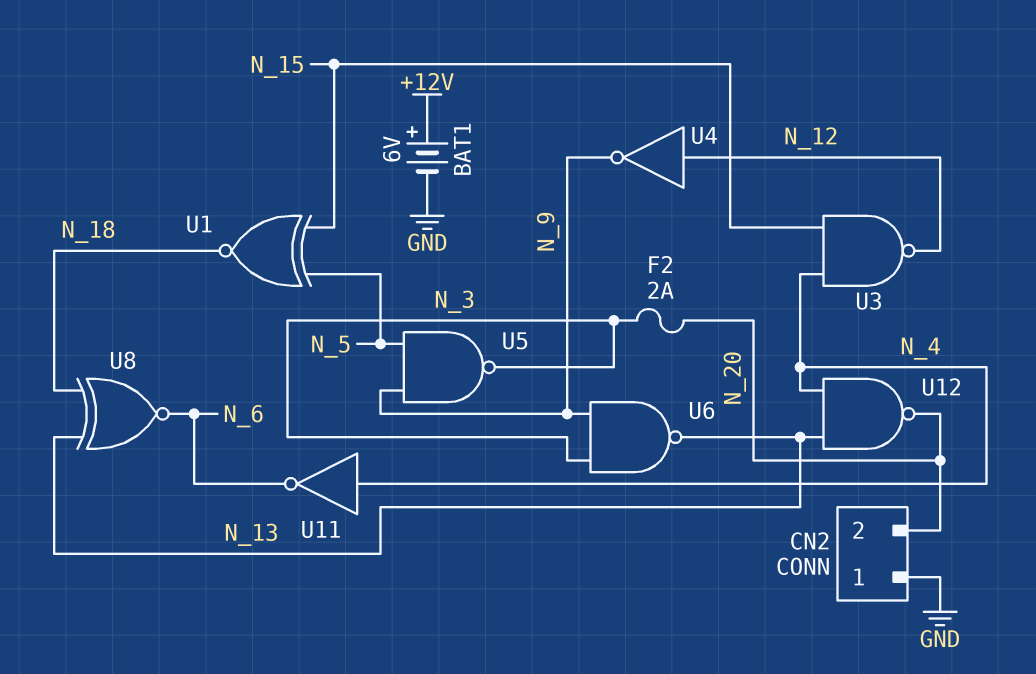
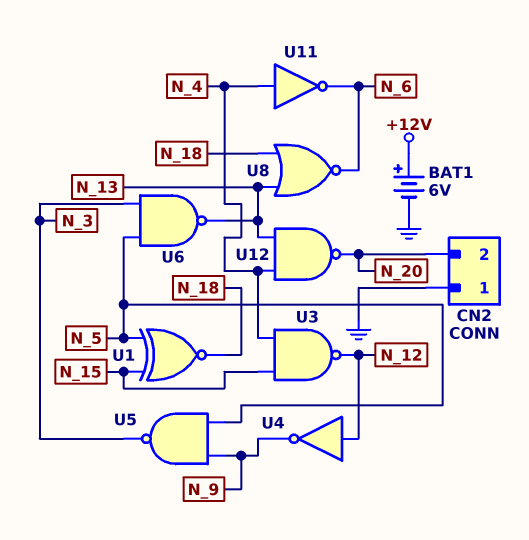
F2: 2A (N_3, N_20) -> none
U6: NAND (in N_3, in N_9, out N_13) -> NAND (in N_3, in N_5, out N_13)
U8: XNOR (in N_13, in N_18, out N_6) -> NOR (in N_13, in N_18, out N_6)

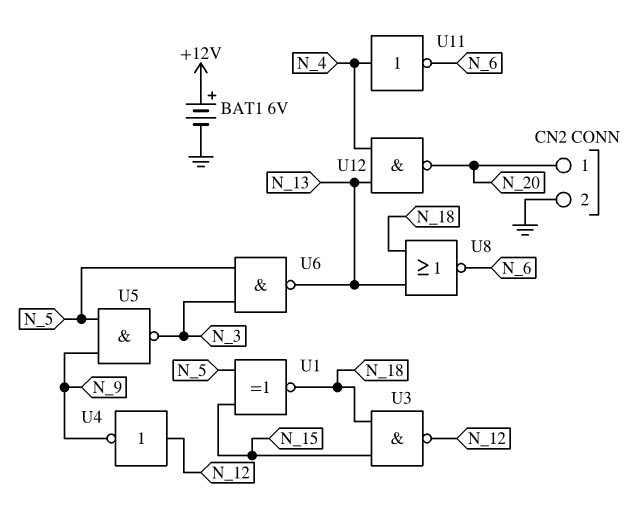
CN2 pin 1: GND -> N_20
CN2 pin 2: N_20 -> GND
U3: NAND (in N_4, in N_15, out N_12) -> NAND (in N_15, in N_18, out N_12)

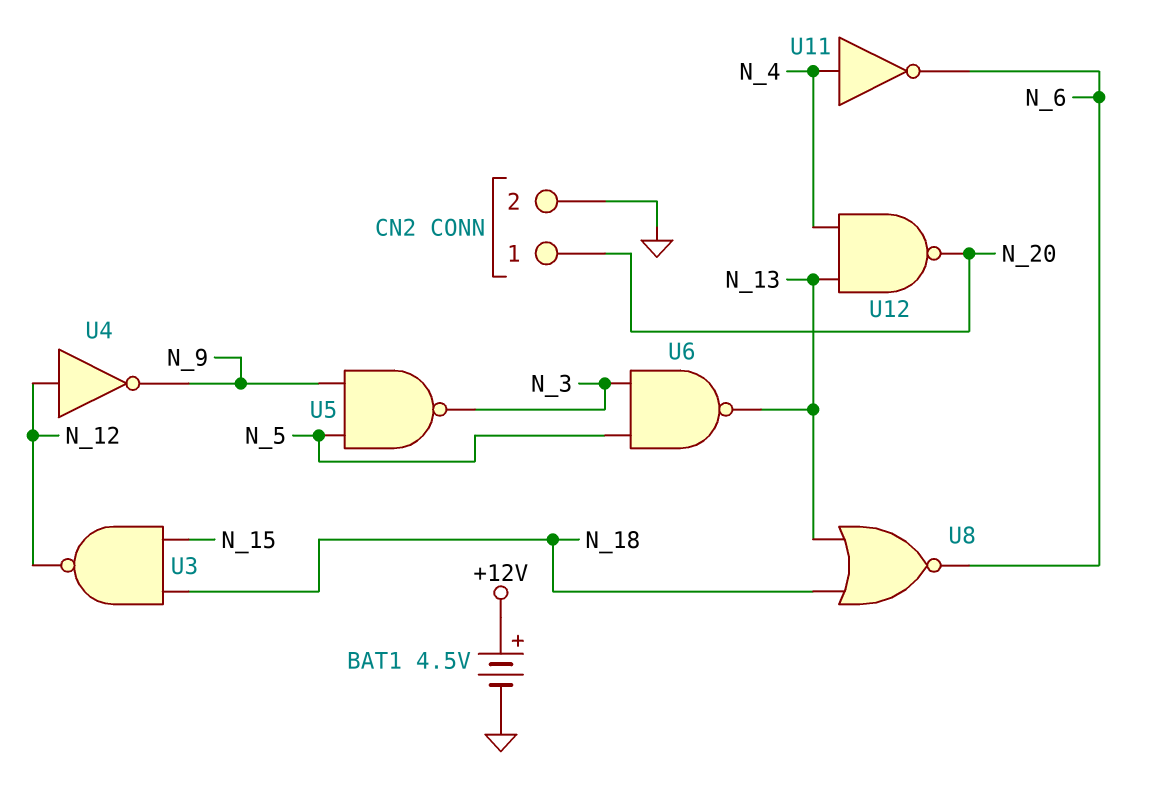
BAT1: 6V (plus +12V, minus GND) -> 4.5V (plus +12V, minus GND)
U1: XNOR (in N_5, in N_15, out N_18) -> none

